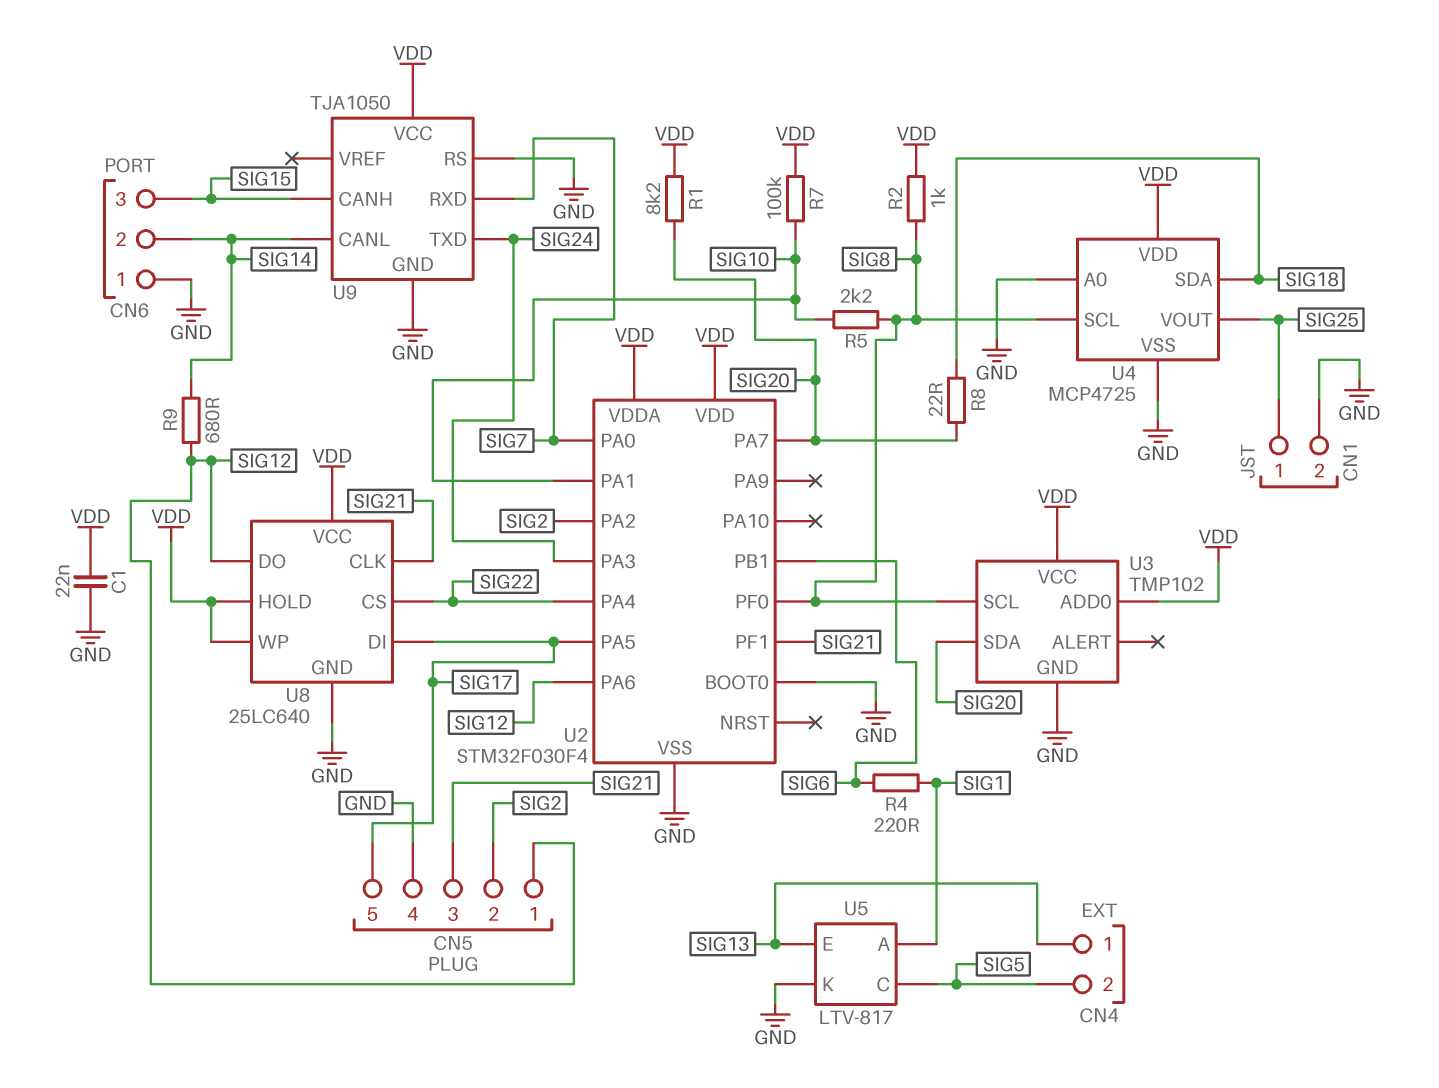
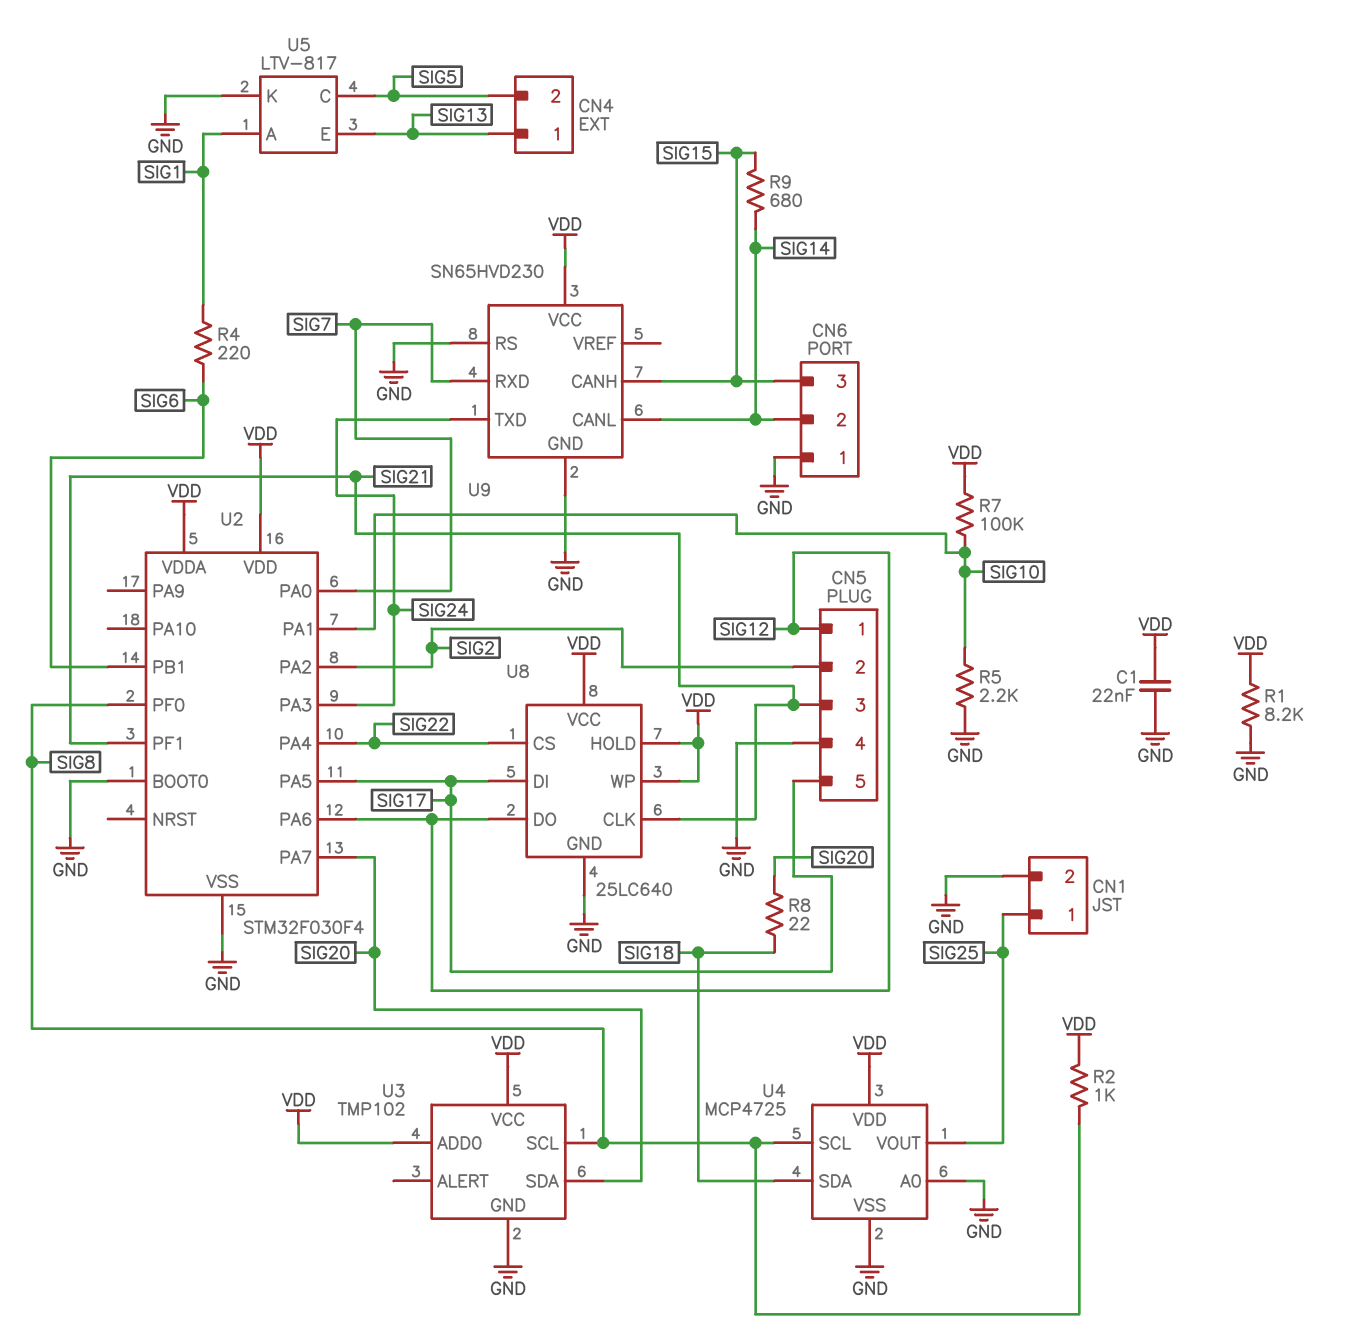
R1: 8.2k (SIG20, VDD) -> 8.2k (GND, VDD)
R5: 2.2k (SIG8, SIG10) -> 2.2k (GND, SIG10)
R9: 680 (SIG12, SIG14) -> 680 (SIG14, SIG15)
U9: TJA1050 -> SN65HVD230

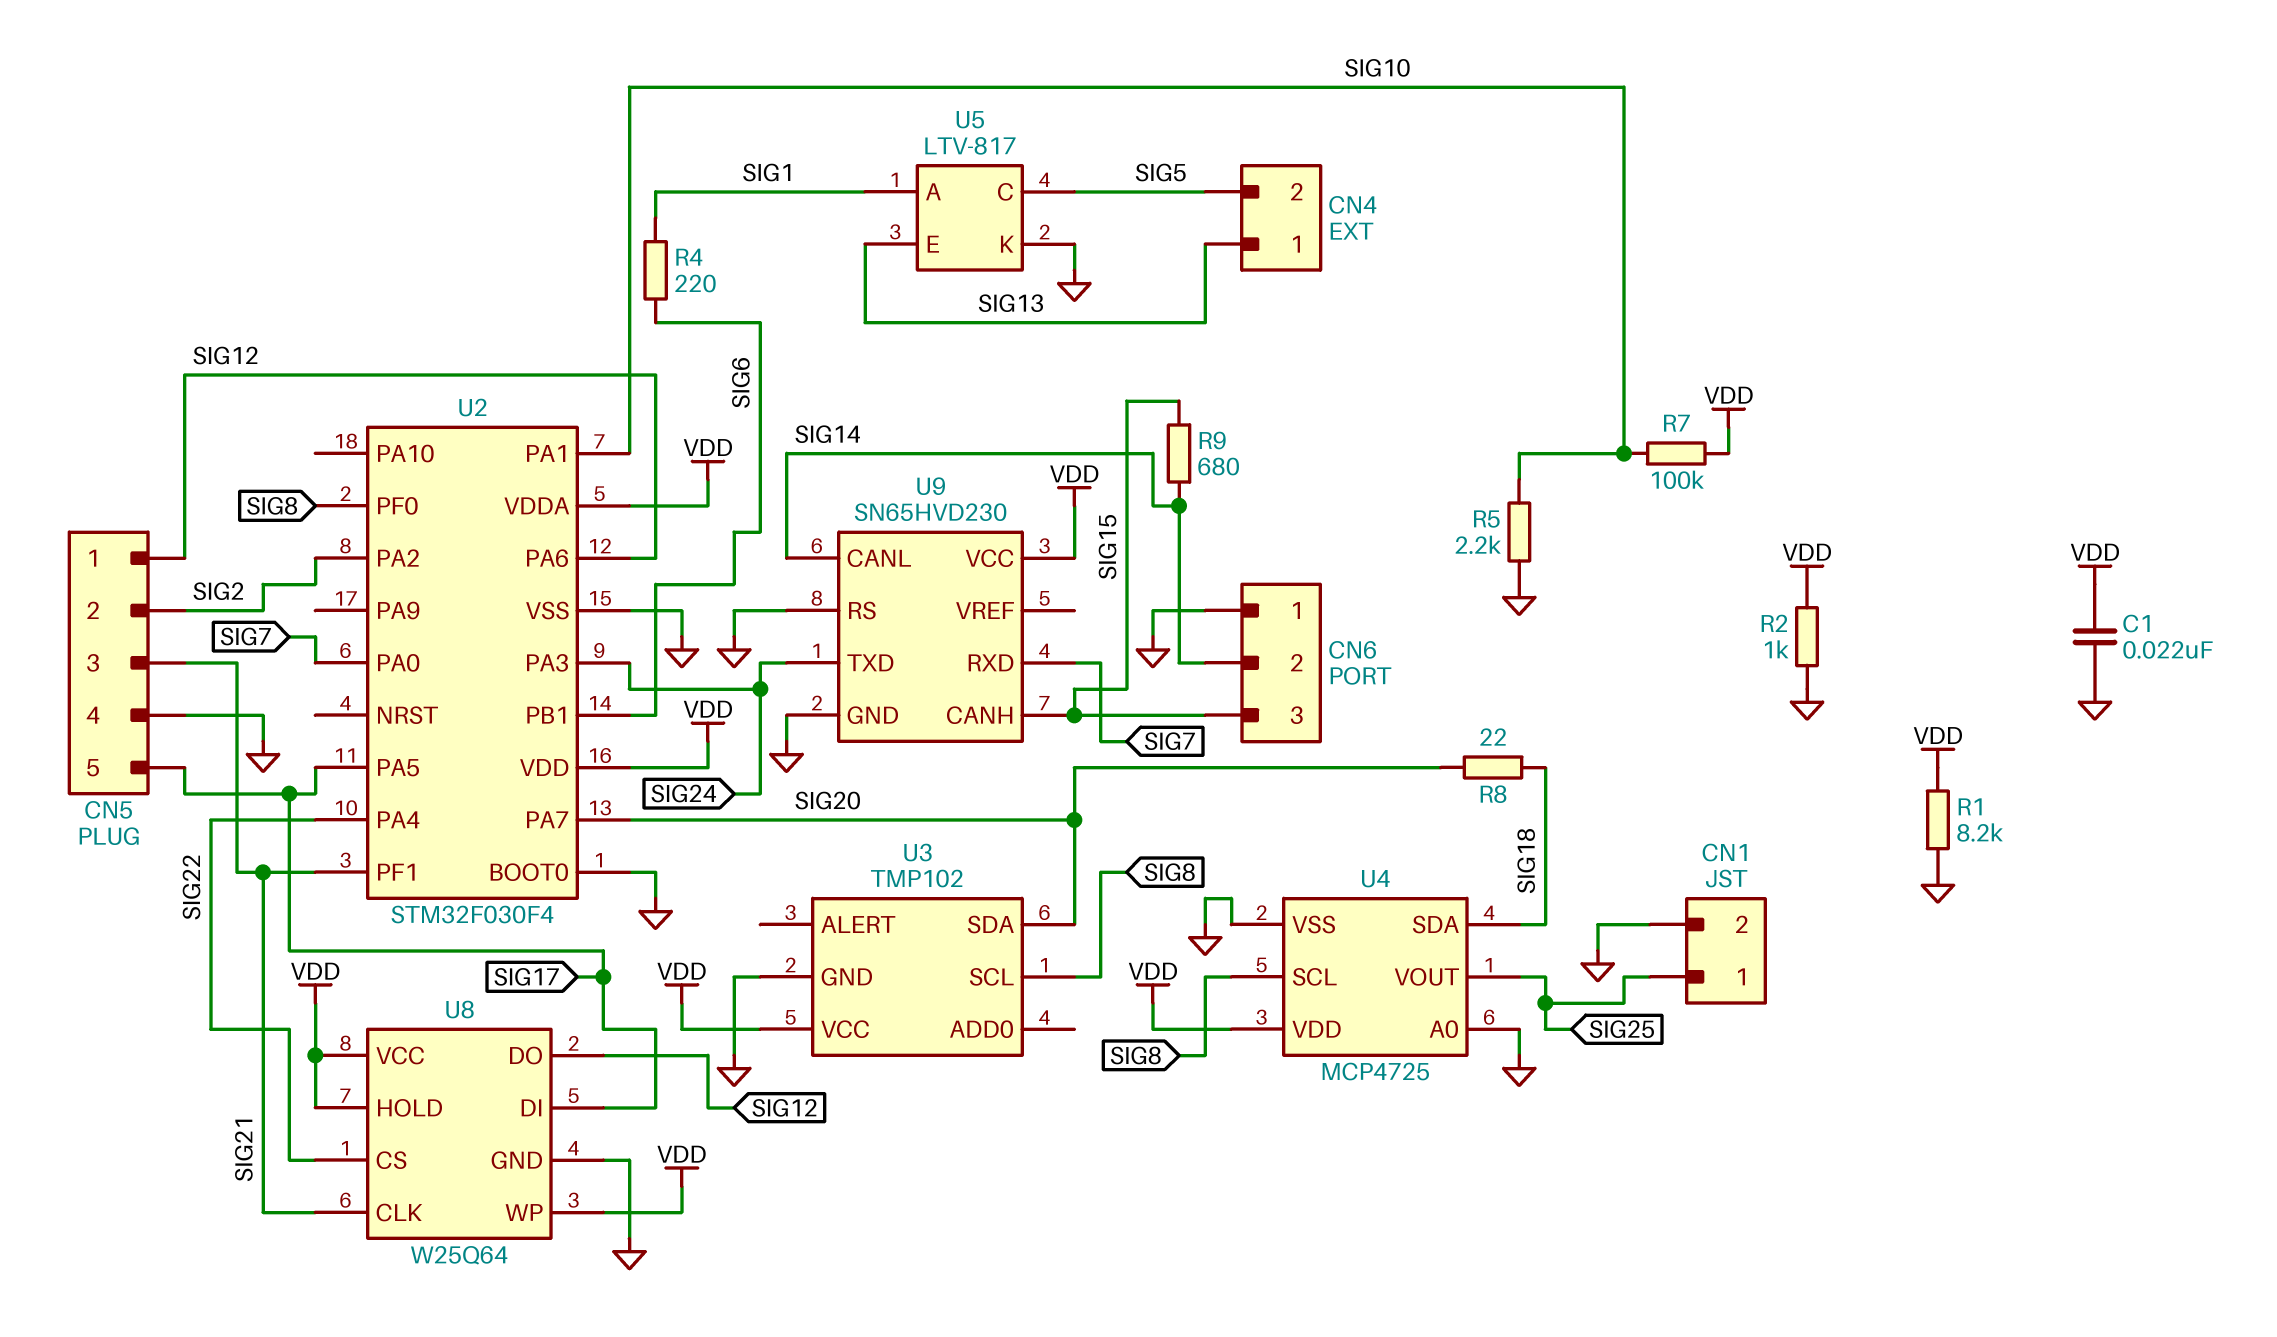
R2: 1k (SIG8, VDD) -> 1k (GND, VDD)
U3 pin ADD0: VDD -> none
U8: 25LC640 -> W25Q64

